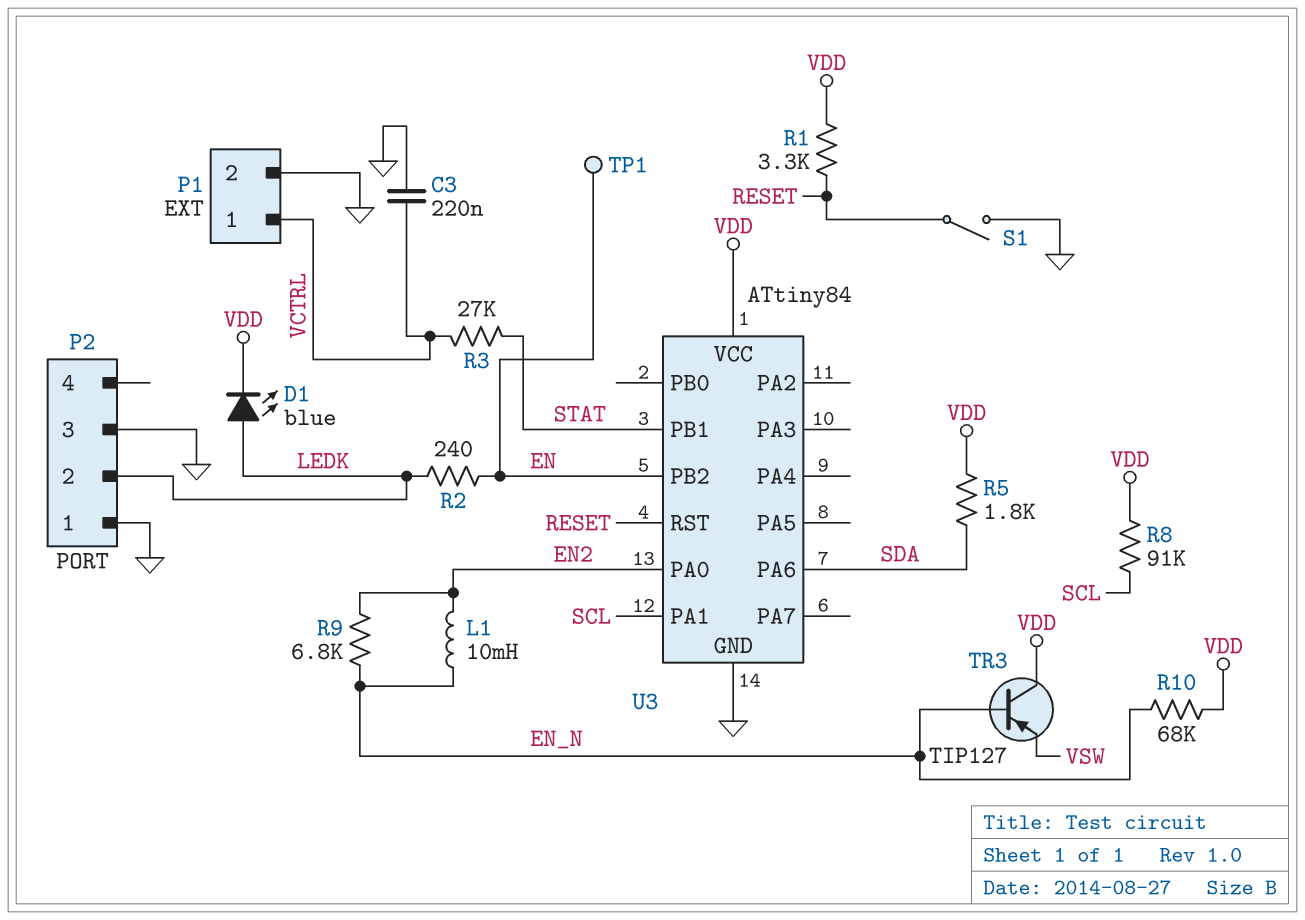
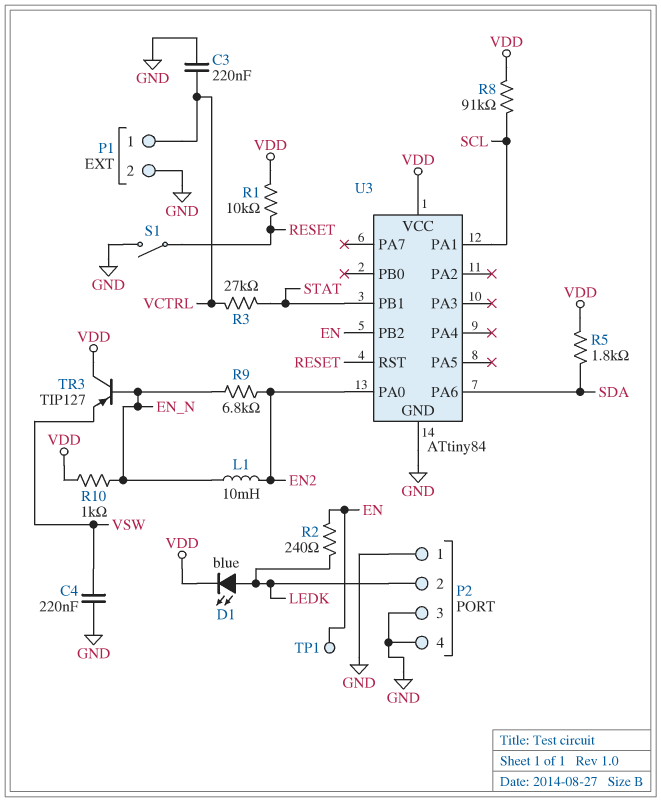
C4: none -> 220nF (GND, VSW)
P2 pin 4: none -> GND
R1: 3.3k (RESET, VDD) -> 10k (RESET, VDD)
R10: 68k (EN_N, VDD) -> 1k (EN_N, VDD)

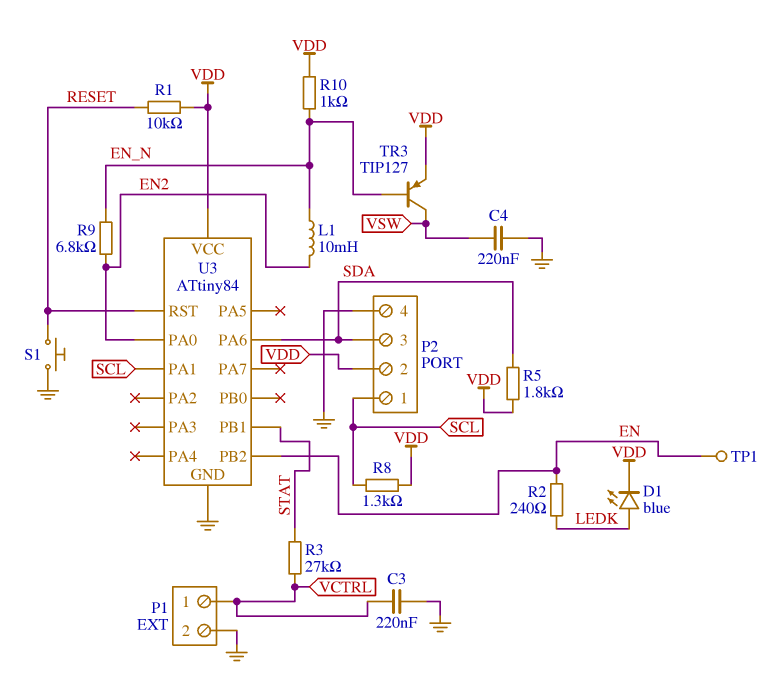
P2 pin 1: GND -> SCL
P2 pin 2: LEDK -> VDD
P2 pin 3: GND -> SDA
R8: 91k (SCL, VDD) -> 1.3k (SCL, VDD)
S1: switch (GND, RESET) -> button (GND, RESET)
TR3: PNP TIP127 (B EN_N, C VDD, E VSW) -> PNP TIP127 (B EN_N, C VSW, E VDD)

